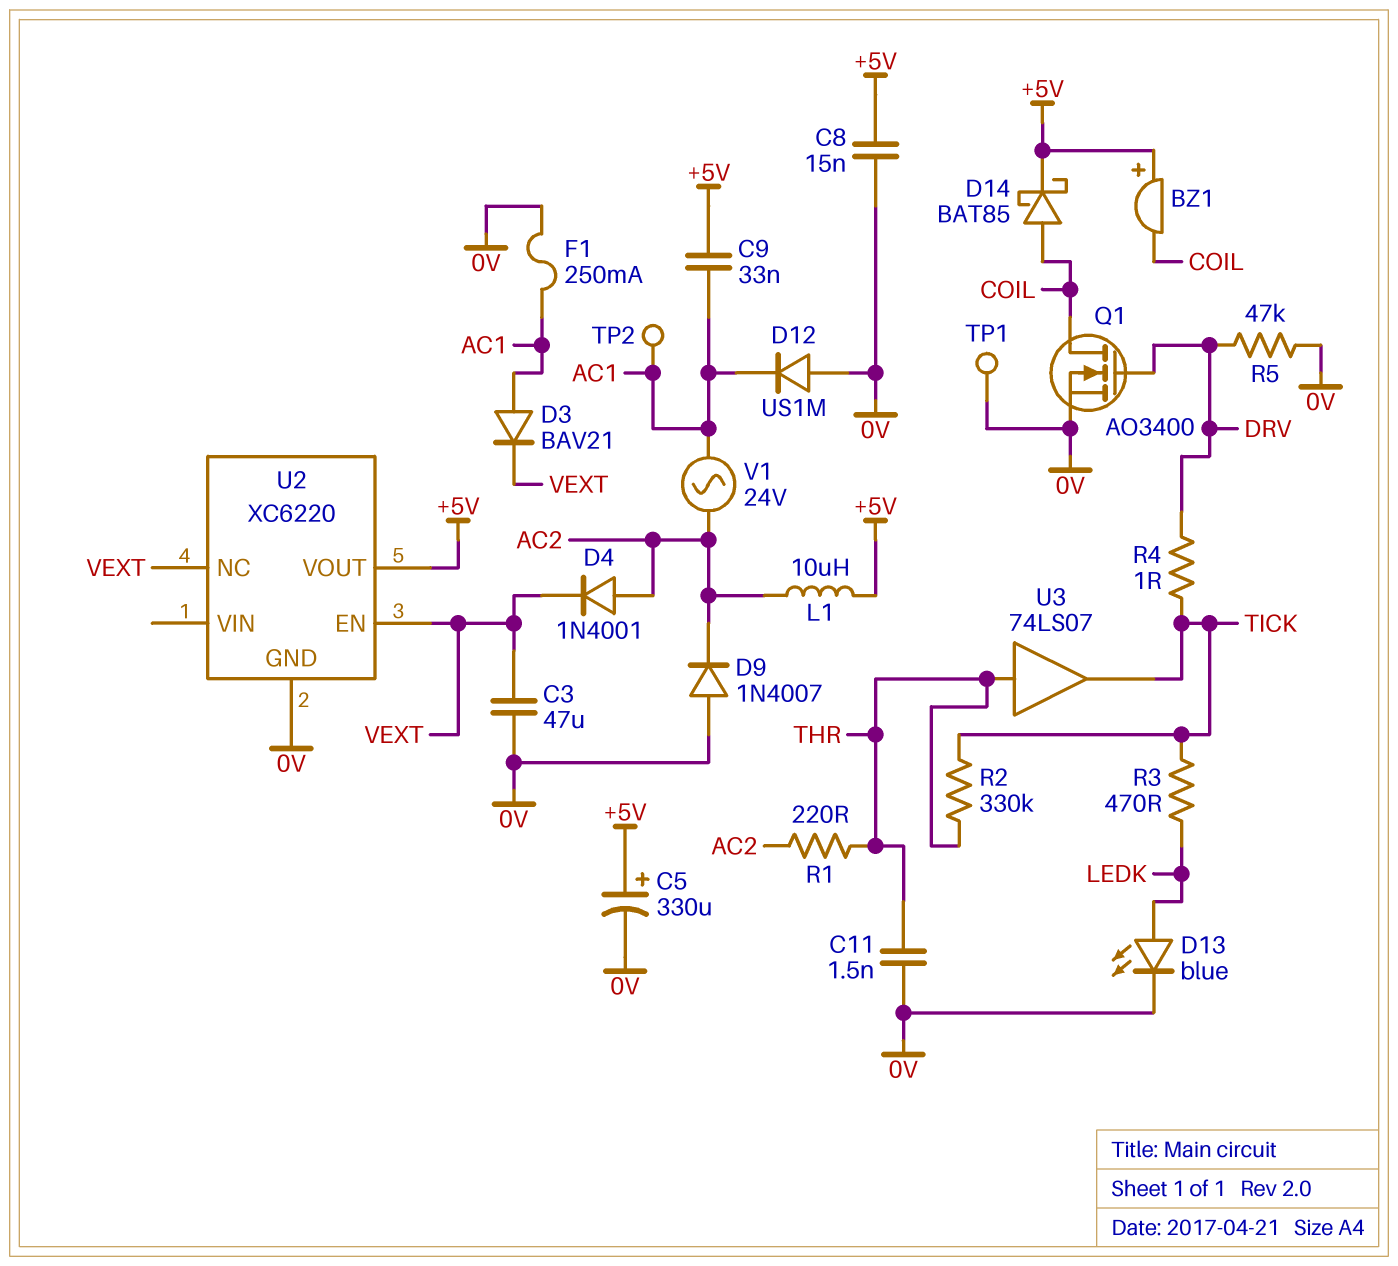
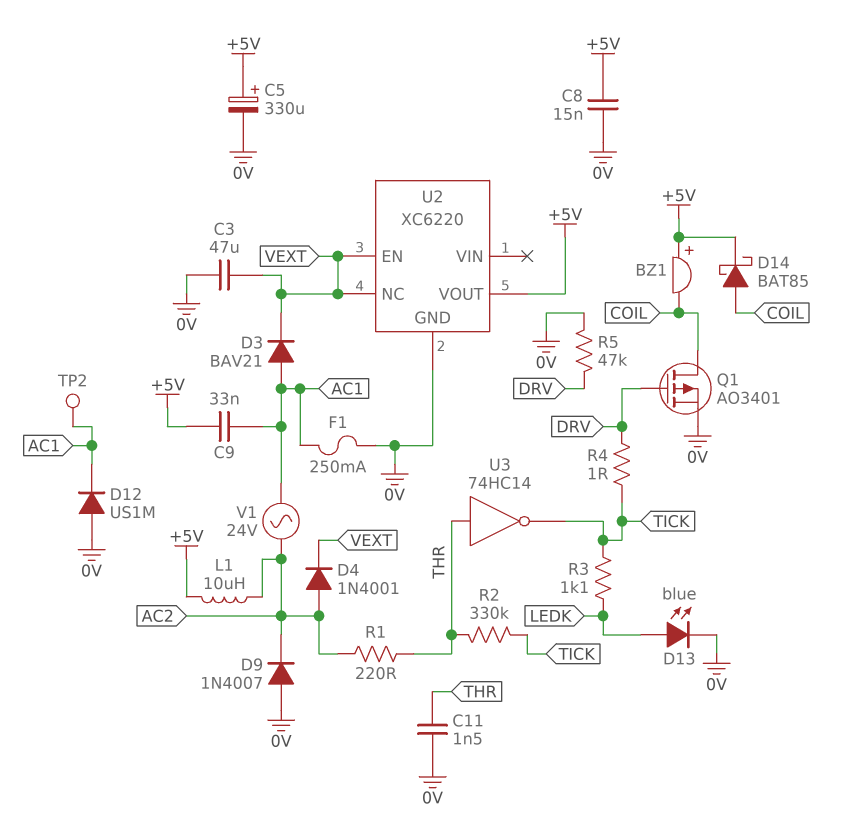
Q1: NMOS AO3400 (G DRV, D COIL, S 0V) -> PMOS AO3401 (G DRV, D COIL, S 0V)
R3: 470 (LEDK, TICK) -> 1.1k (LEDK, TICK)
TP1: test point (0V) -> none
U3: buffer 74LS07 (in THR, out TICK) -> NOT 74HC14 (in THR, out TICK)

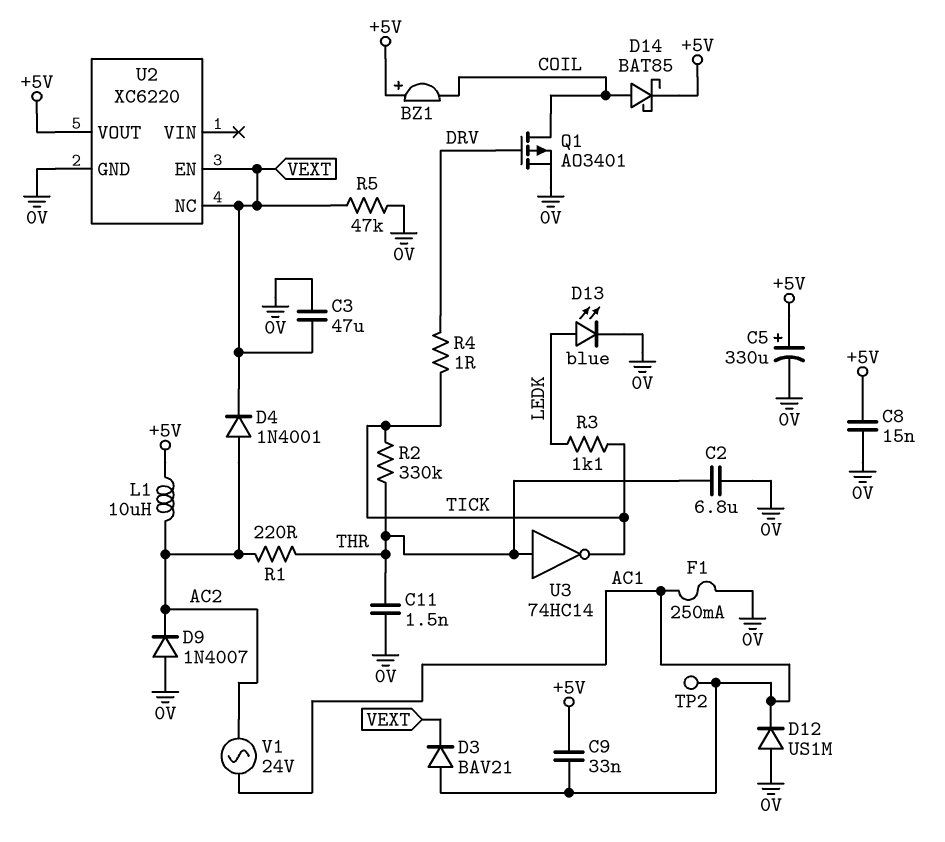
C2: none -> 6.8uF (0V, THR)
R5: 47k (0V, DRV) -> 47k (0V, VEXT)

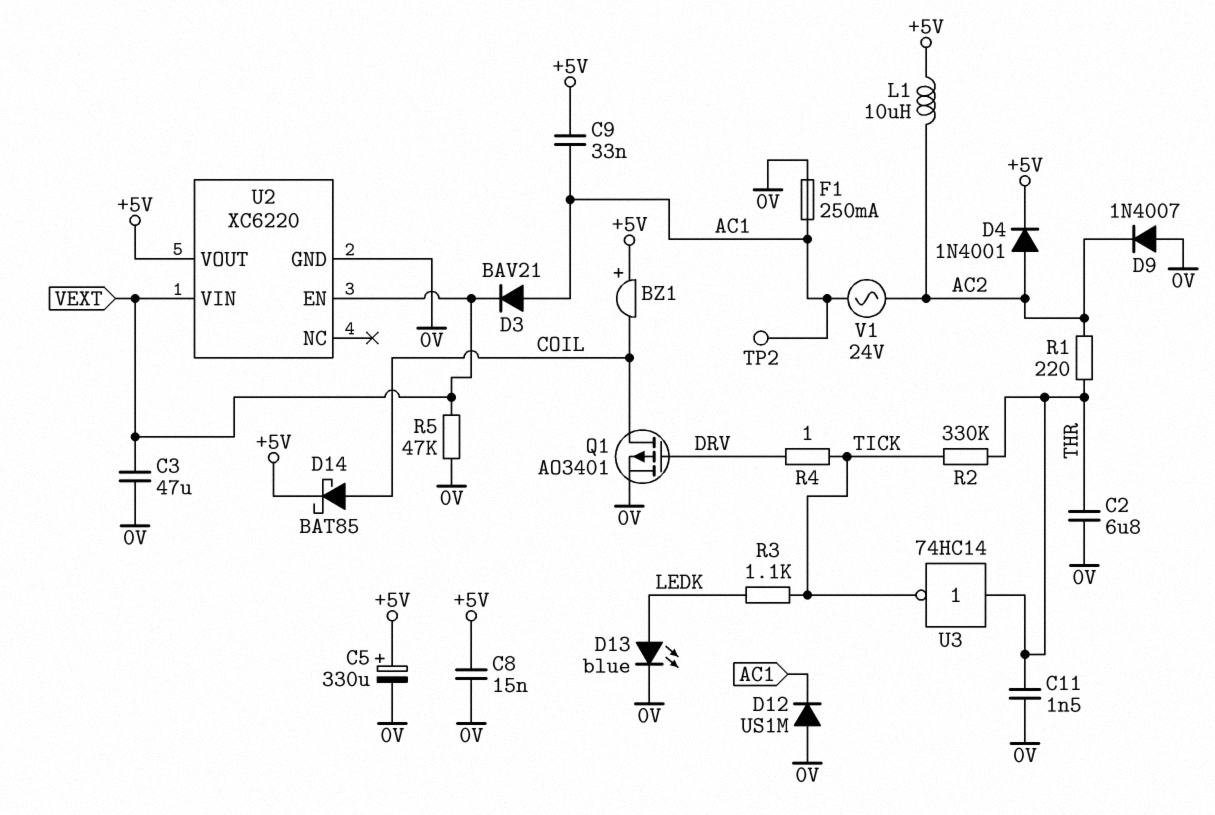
D4: diode 1N4001 (A AC2, K VEXT) -> diode 1N4001 (A AC2, K +5V)
U2 pin NC: VEXT -> none
U2 pin VIN: none -> VEXT

